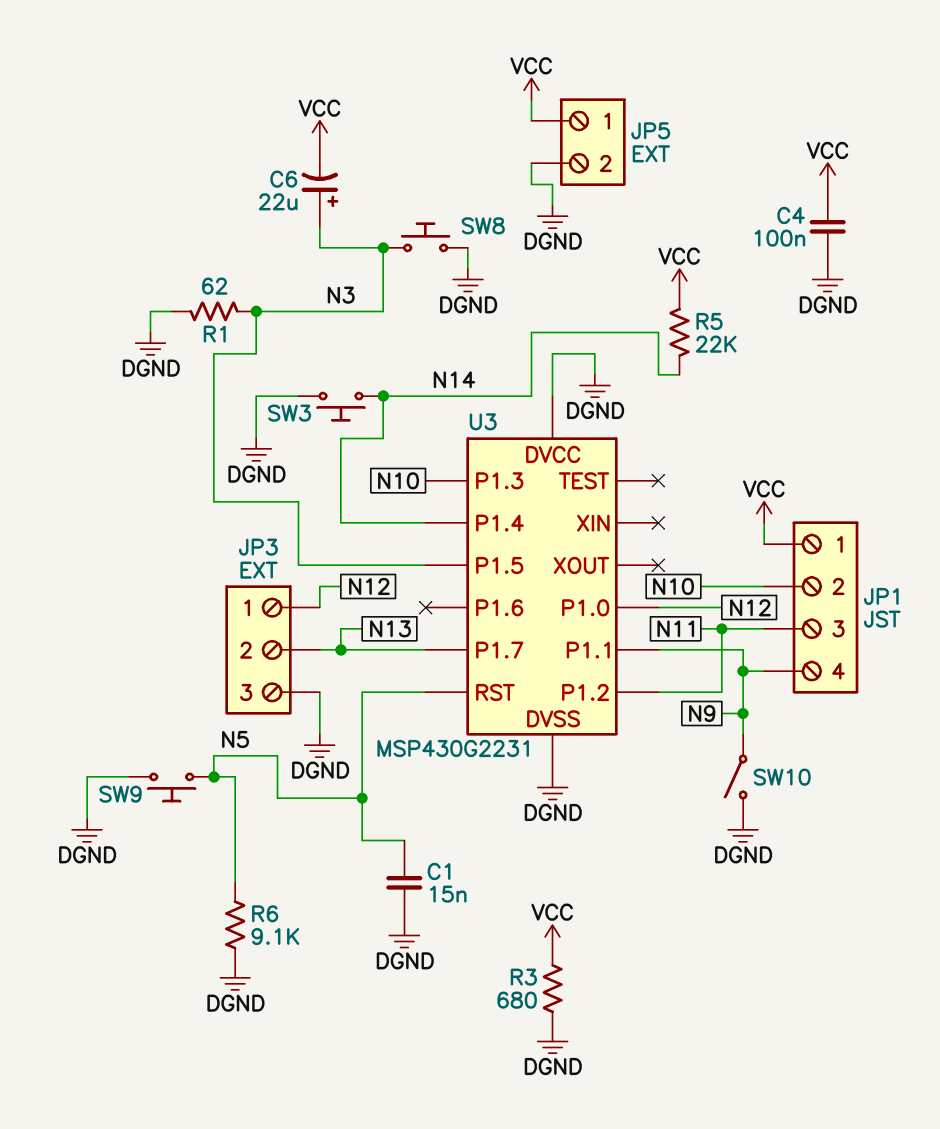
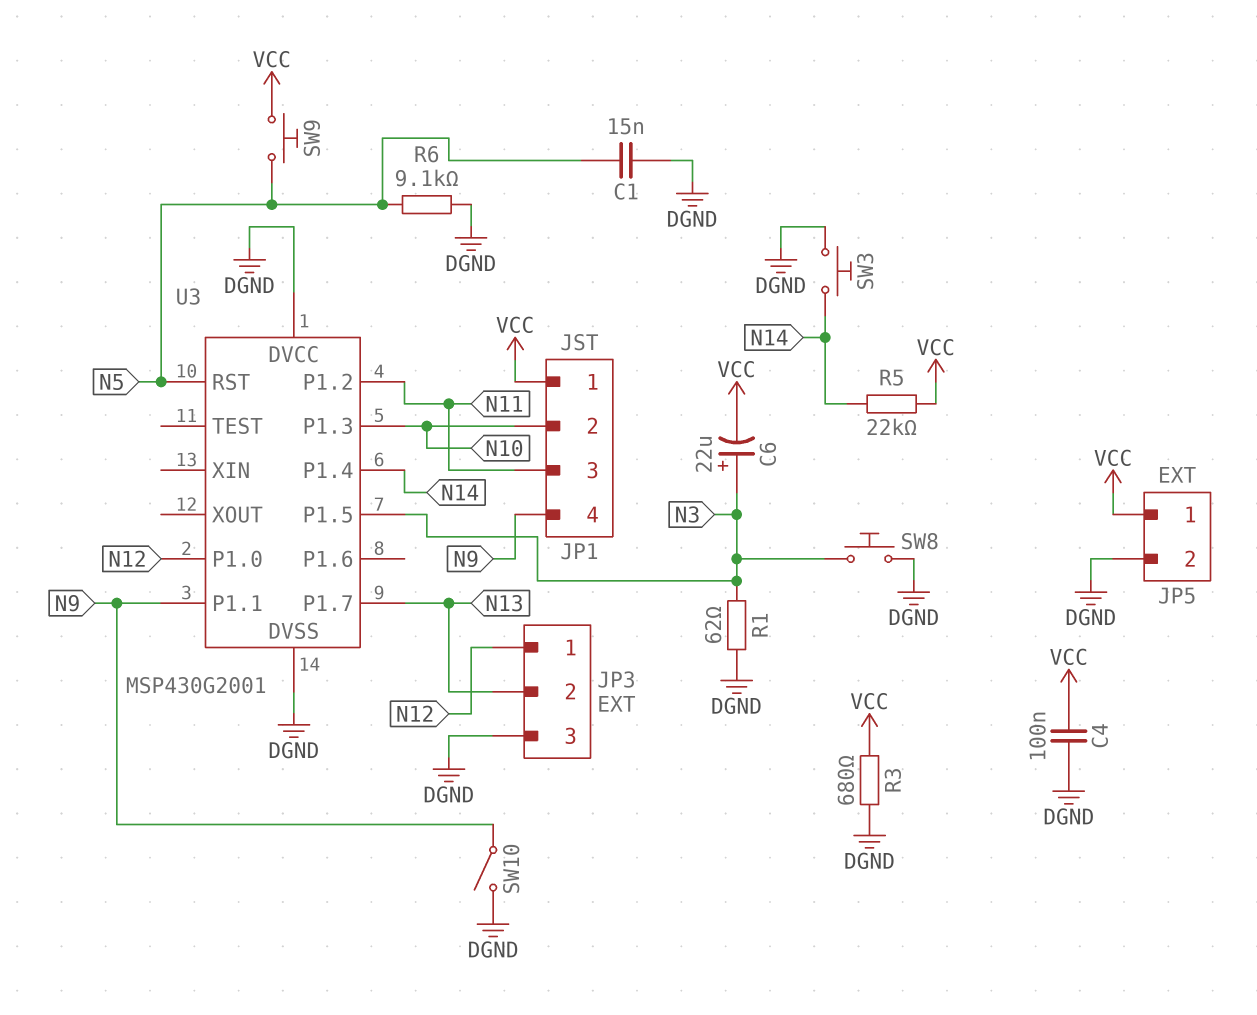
SW9: button (DGND, N5) -> button (N5, VCC)
U3: MSP430G2231 -> MSP430G2001

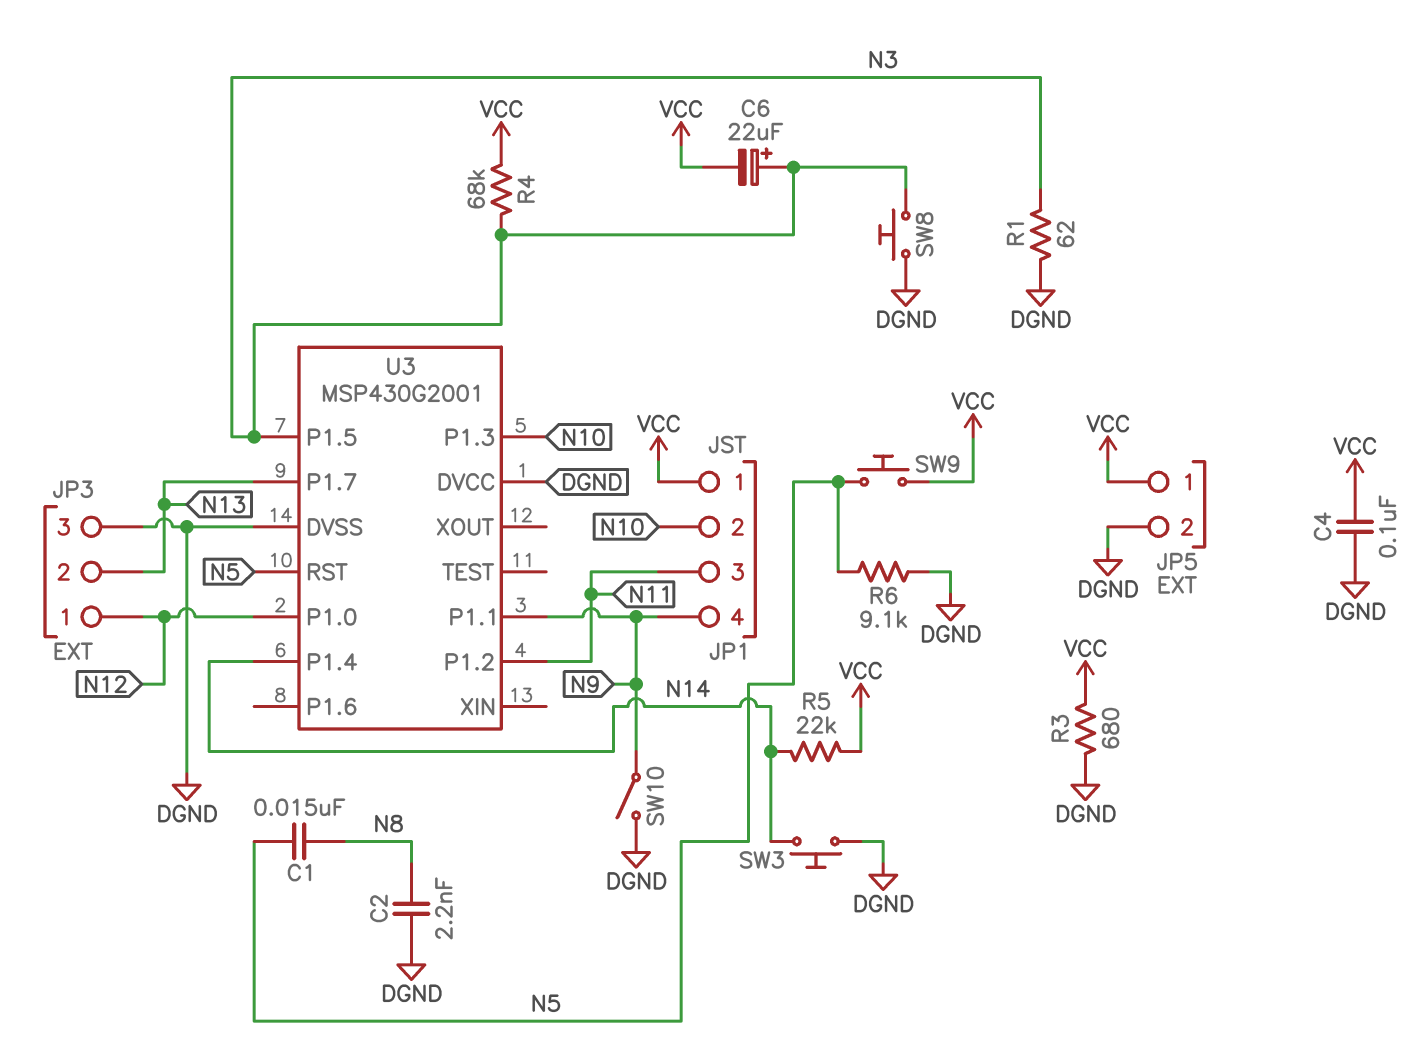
C1: 15nF (DGND, N5) -> 15nF (N5, N8)
C2: none -> 2.2nF (DGND, N8)
R4: none -> 68k (N3, VCC)

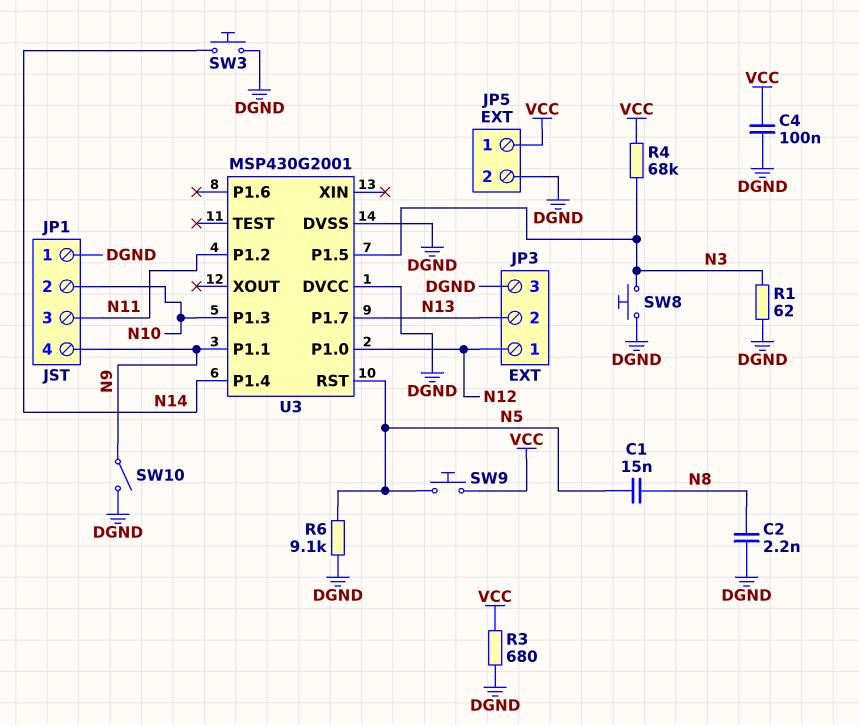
C6: 22uF (plus N3, minus VCC) -> none
JP1 pin 1: VCC -> DGND
R5: 22k (N14, VCC) -> none

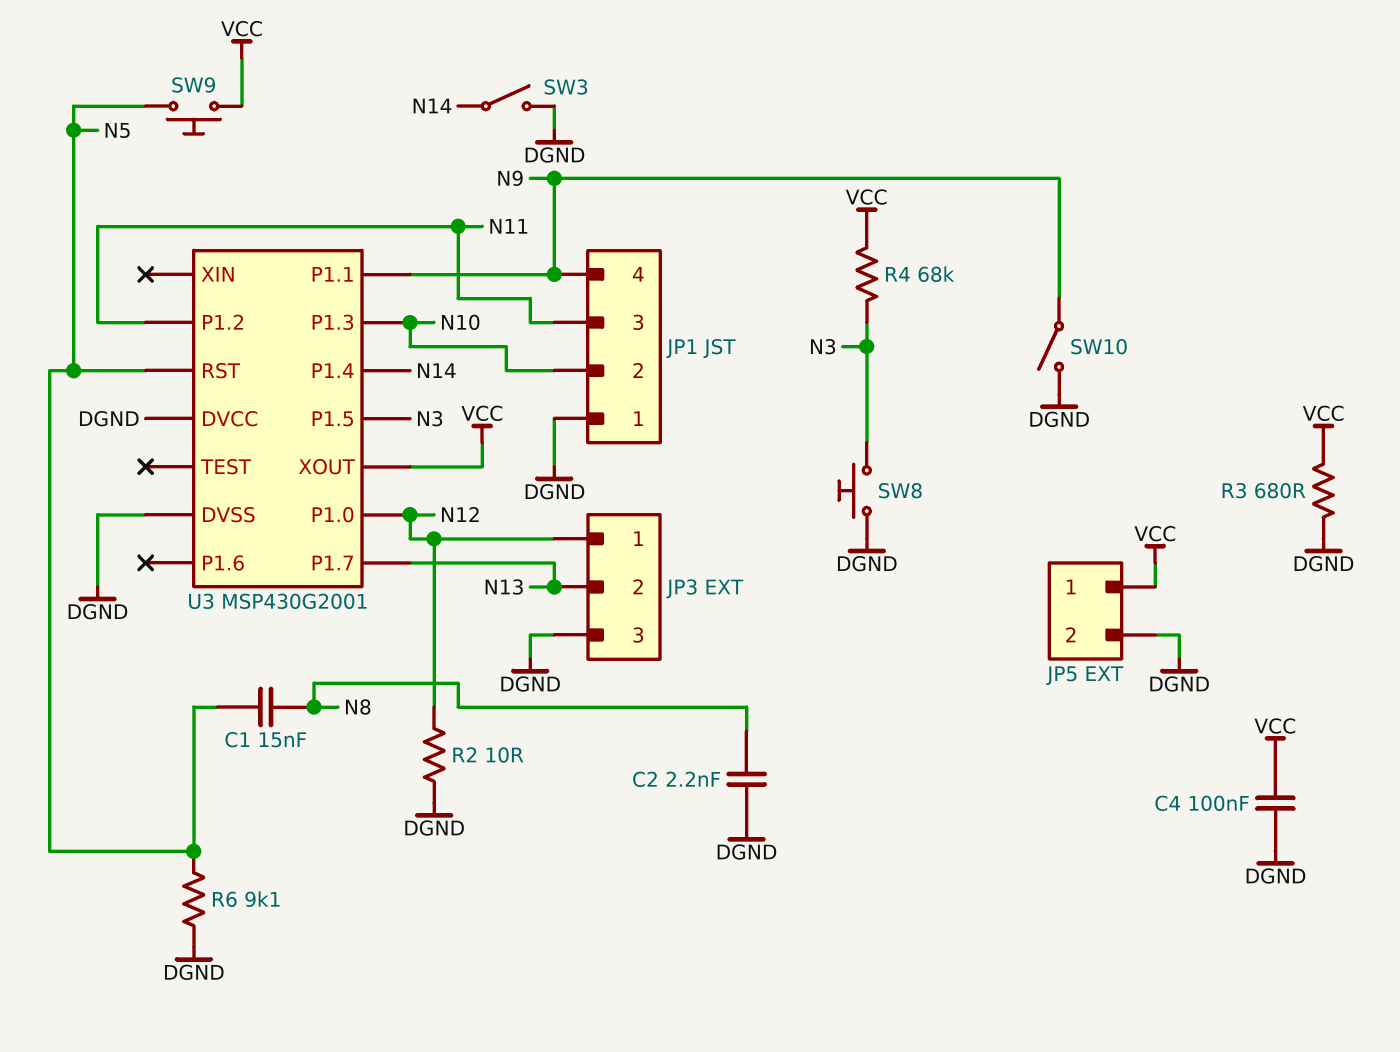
R1: 62 (DGND, N3) -> none
R2: none -> 10 (DGND, N12)
SW3: button (DGND, N14) -> switch (DGND, N14)
U3 pin XOUT: none -> VCC

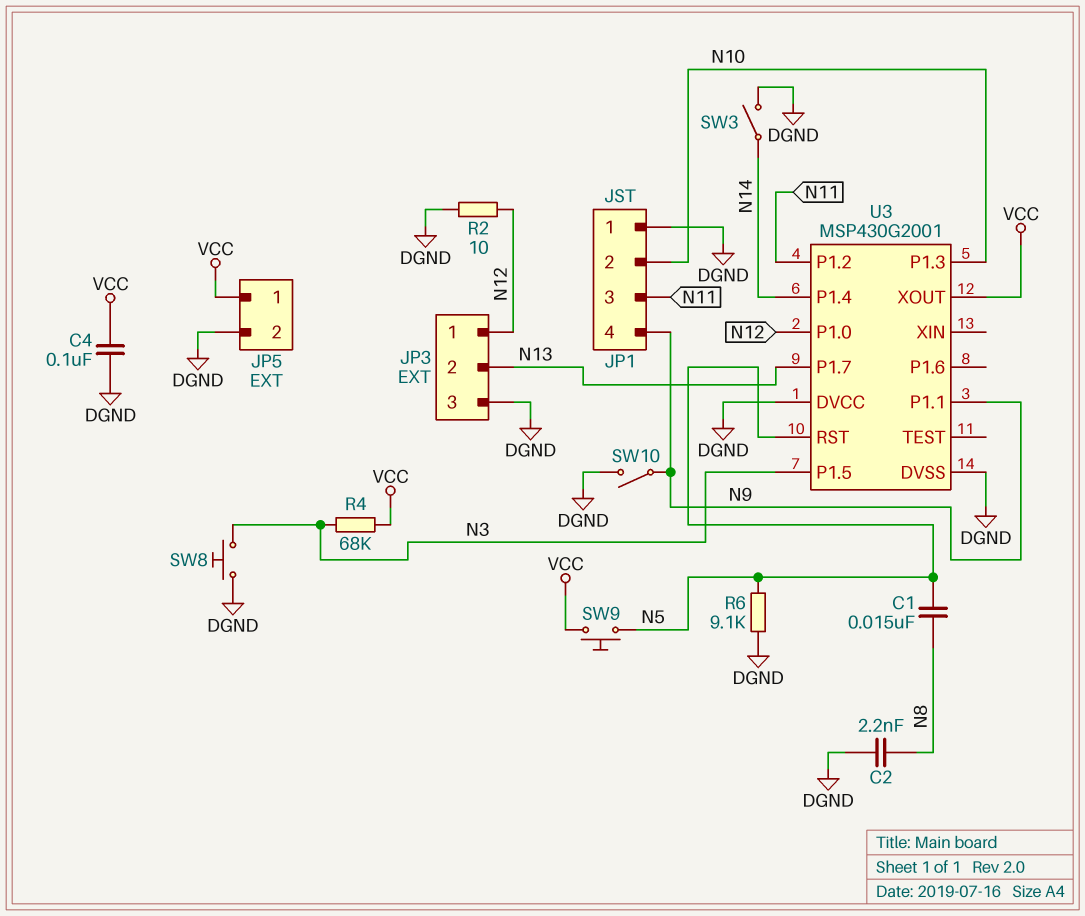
R3: 680 (DGND, VCC) -> none

